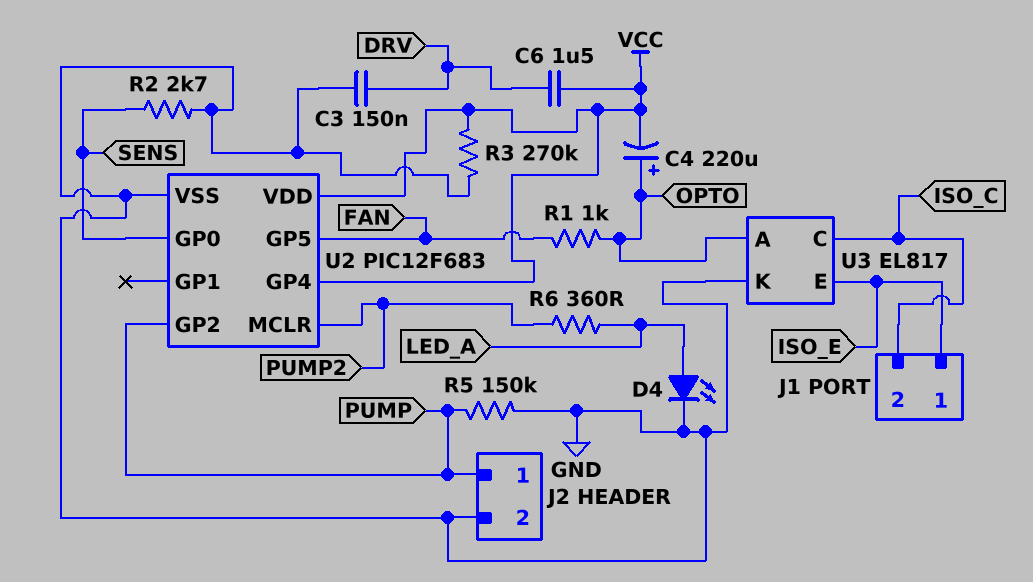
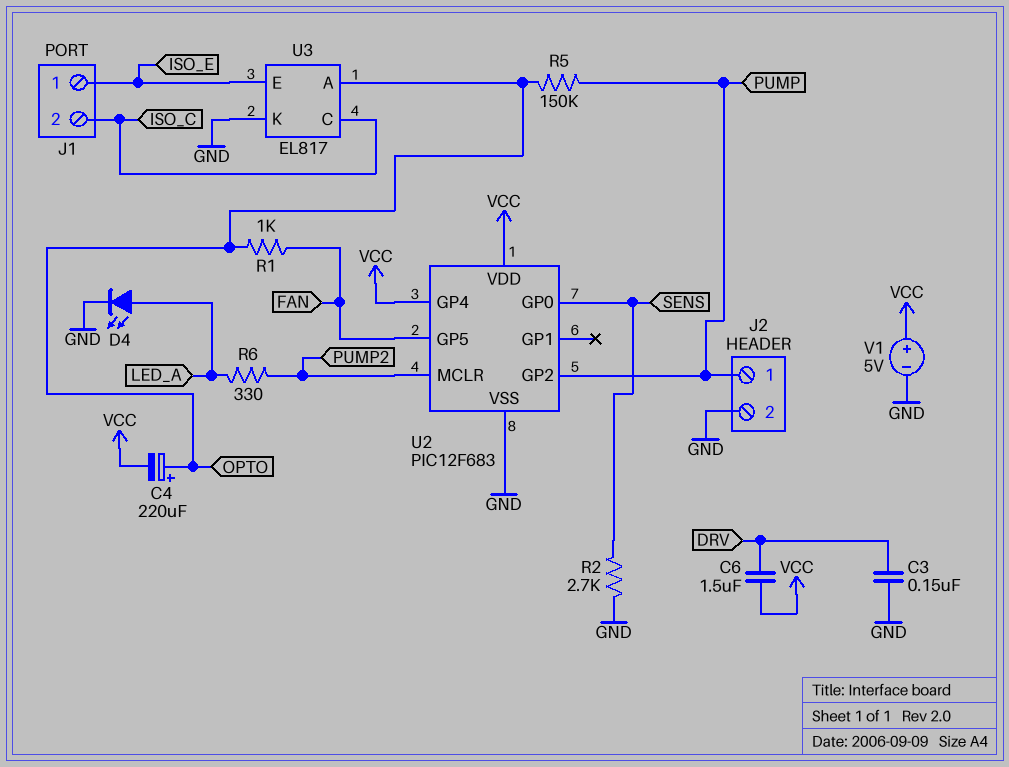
R3: 270k (GND, VCC) -> none
R5: 150k (GND, PUMP) -> 150k (OPTO, PUMP)
R6: 360 (LED_A, PUMP2) -> 330 (LED_A, PUMP2)
V1: none -> 5V (plus VCC, minus GND)

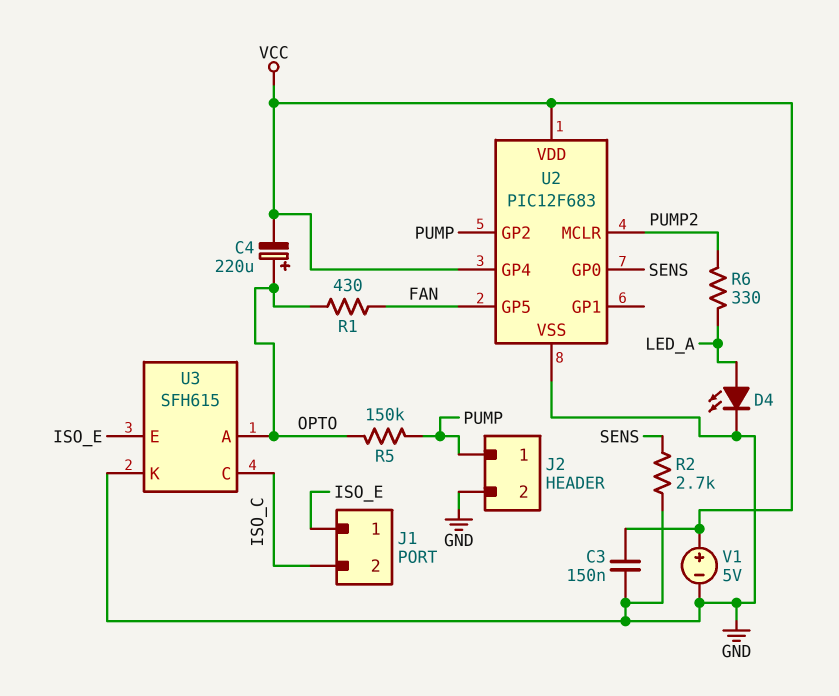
C3: 150nF (DRV, GND) -> 150nF (GND, VCC)
C6: 1.5uF (DRV, VCC) -> none
R1: 1k (FAN, OPTO) -> 430 (FAN, OPTO)
U3: EL817 -> SFH615

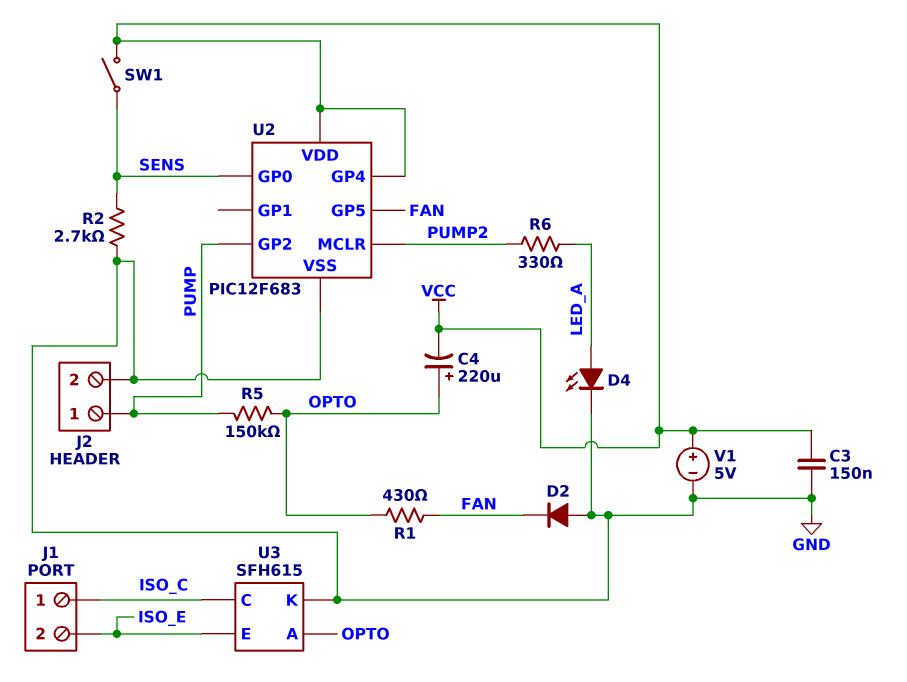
D2: none -> diode (A GND, K FAN)
J1 pin 1: ISO_E -> ISO_C
J1 pin 2: ISO_C -> ISO_E
SW1: none -> switch (SENS, VCC)

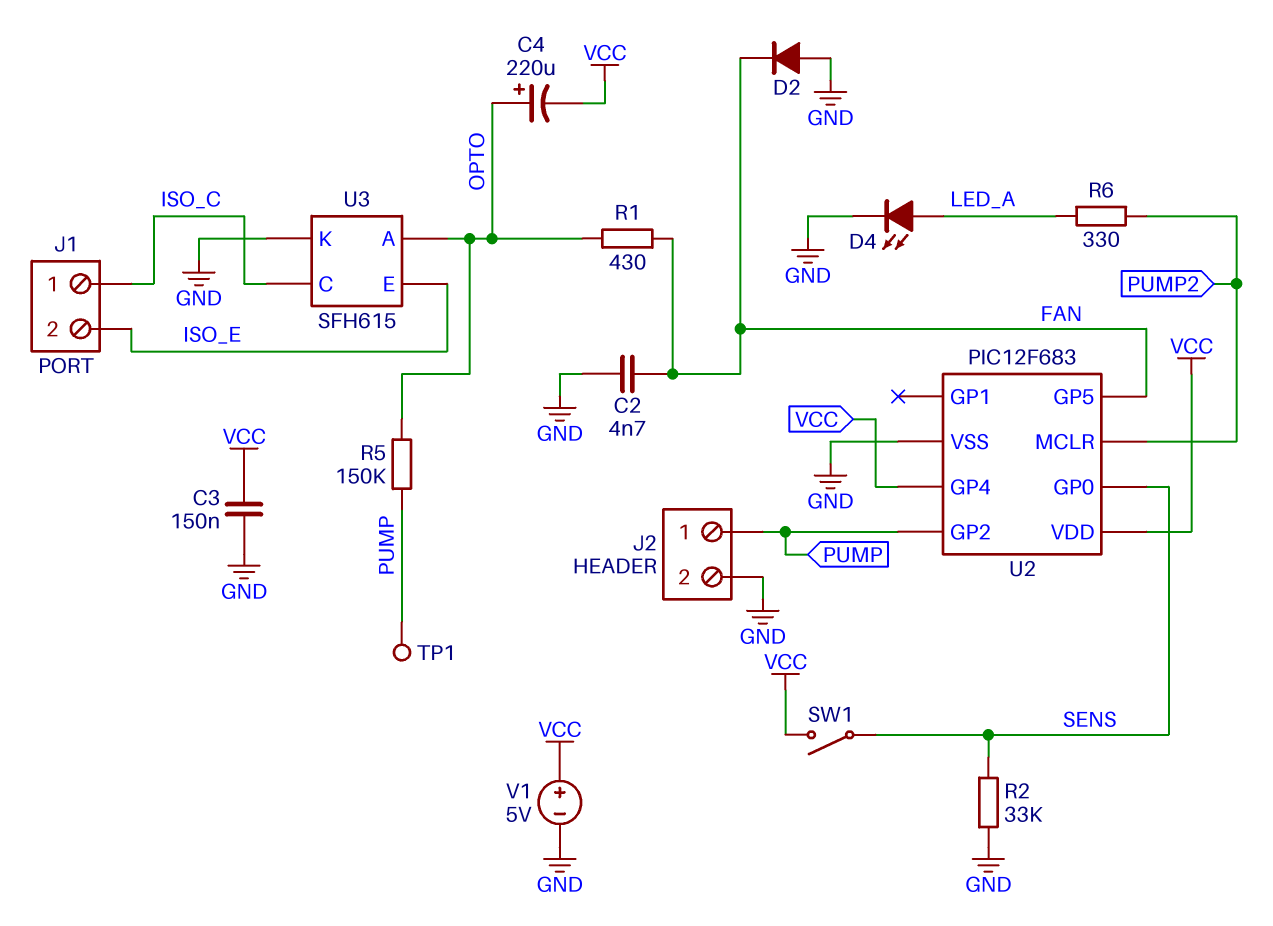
C2: none -> 4.7nF (FAN, GND)
R2: 2.7k (GND, SENS) -> 33k (GND, SENS)
TP1: none -> test point (PUMP)

